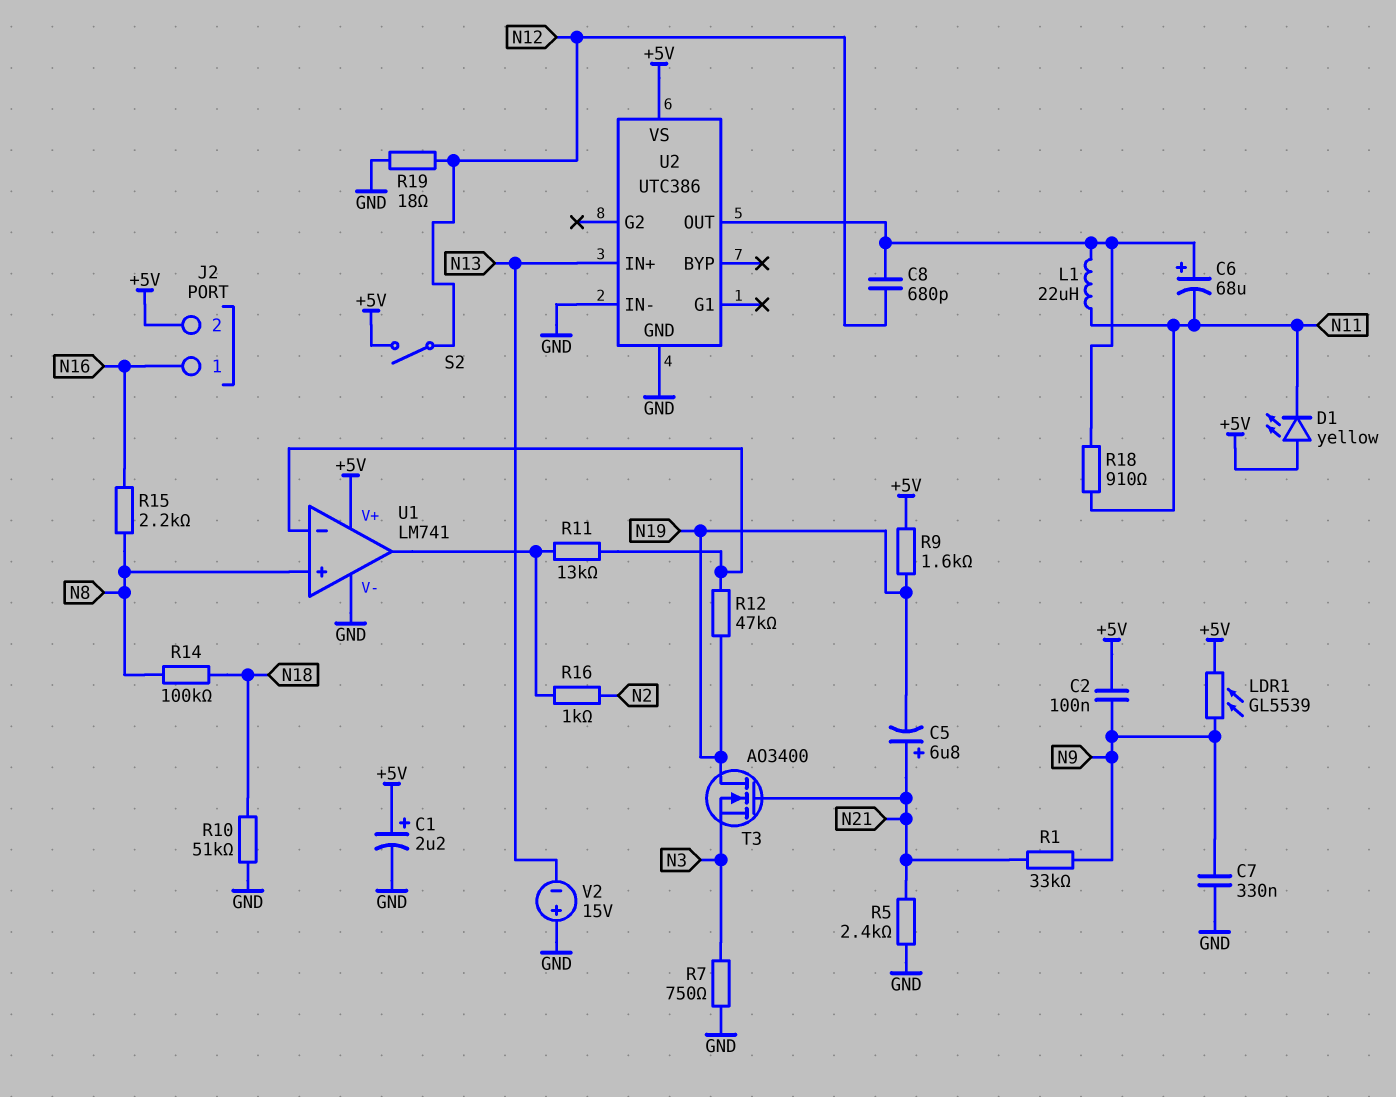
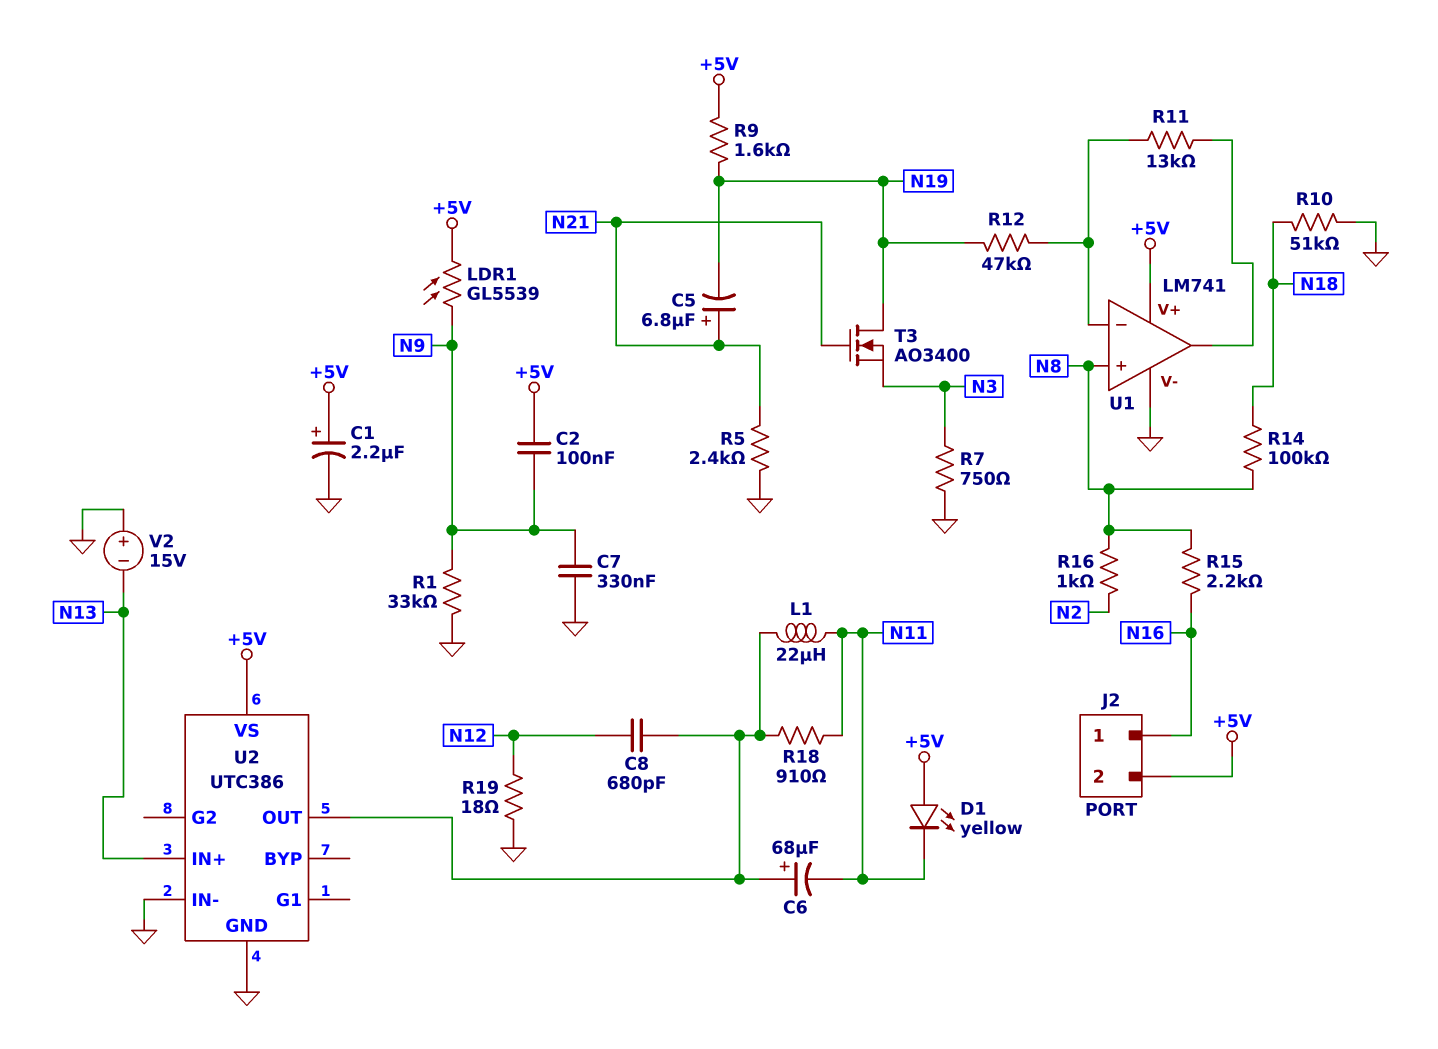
R1: 33k (N9, N21) -> 33k (GND, N9)
R16: 1k (N2, U1/out) -> 1k (N2, N8)
S2: switch (+5V, N12) -> none

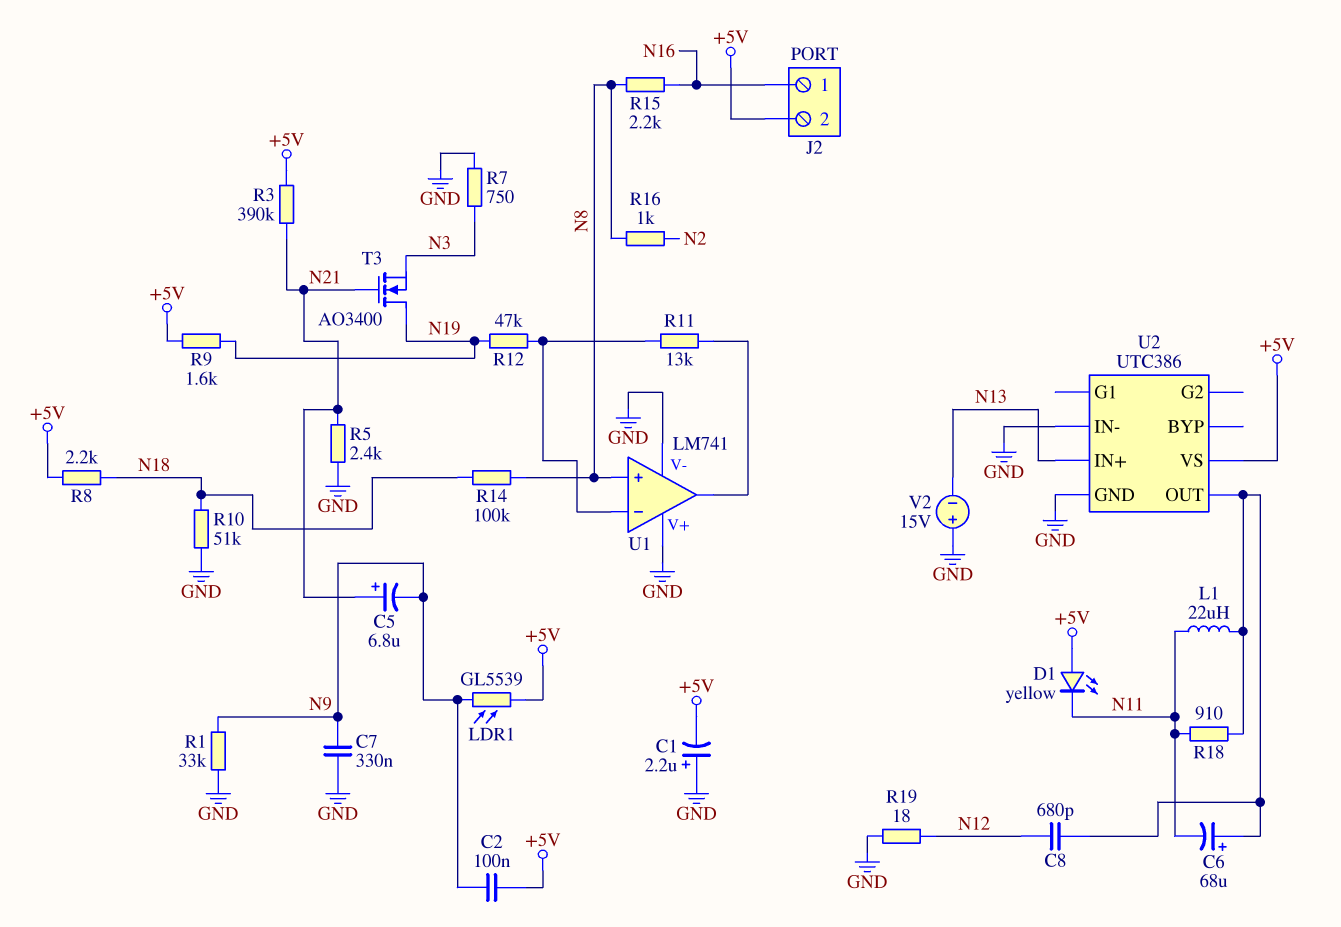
C1: 2.2uF (plus +5V, minus GND) -> 2.2uF (plus GND, minus +5V)
C5: 6.8uF (plus N21, minus N19) -> 6.8uF (plus N21, minus N9)
R3: none -> 390k (+5V, N21)
R8: none -> 2.2k (+5V, N18)
U1 pin V+: +5V -> GND

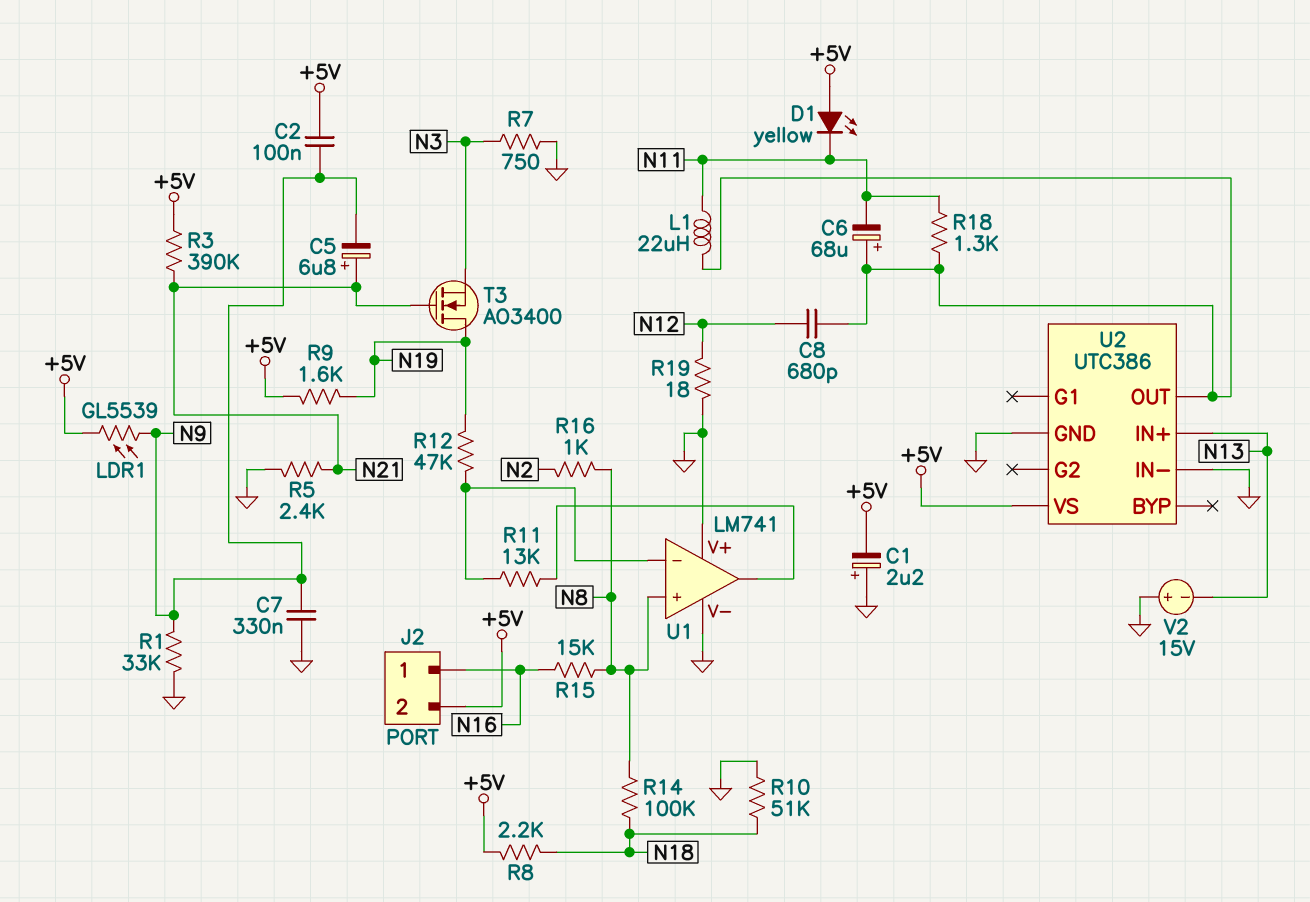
R15: 2.2k (N8, N16) -> 15k (N8, N16)
R18: 910 (N11, U2/OUT) -> 1.3k (N11, U2/OUT)

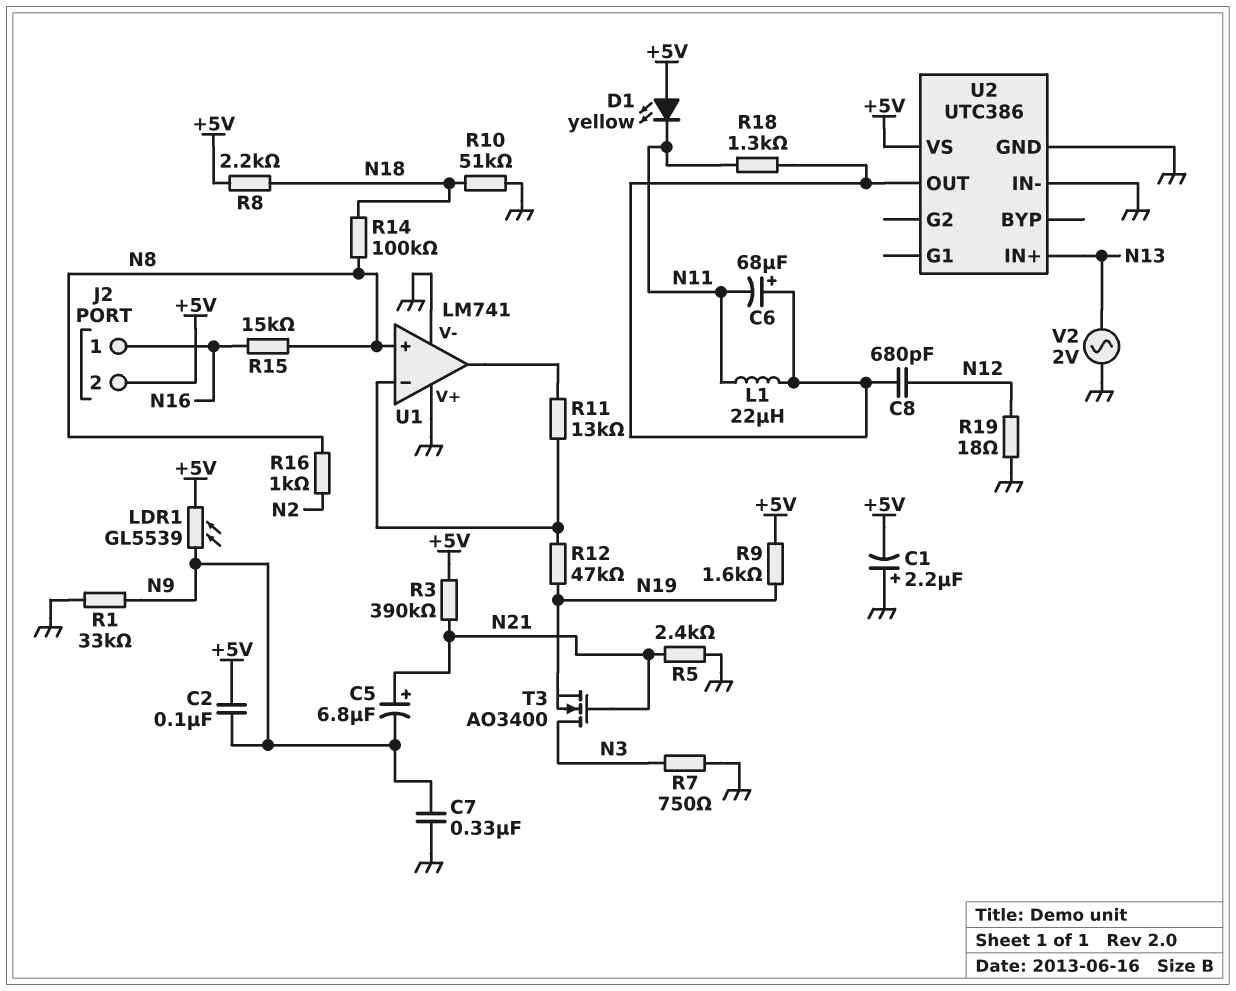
T3: NMOS AO3400 (G N21, D N19, S N3) -> NMOS AO3400 (G N21, D N3, S N19)
V2: 15V (plus GND, minus N13) -> AC 2V (GND, N13)

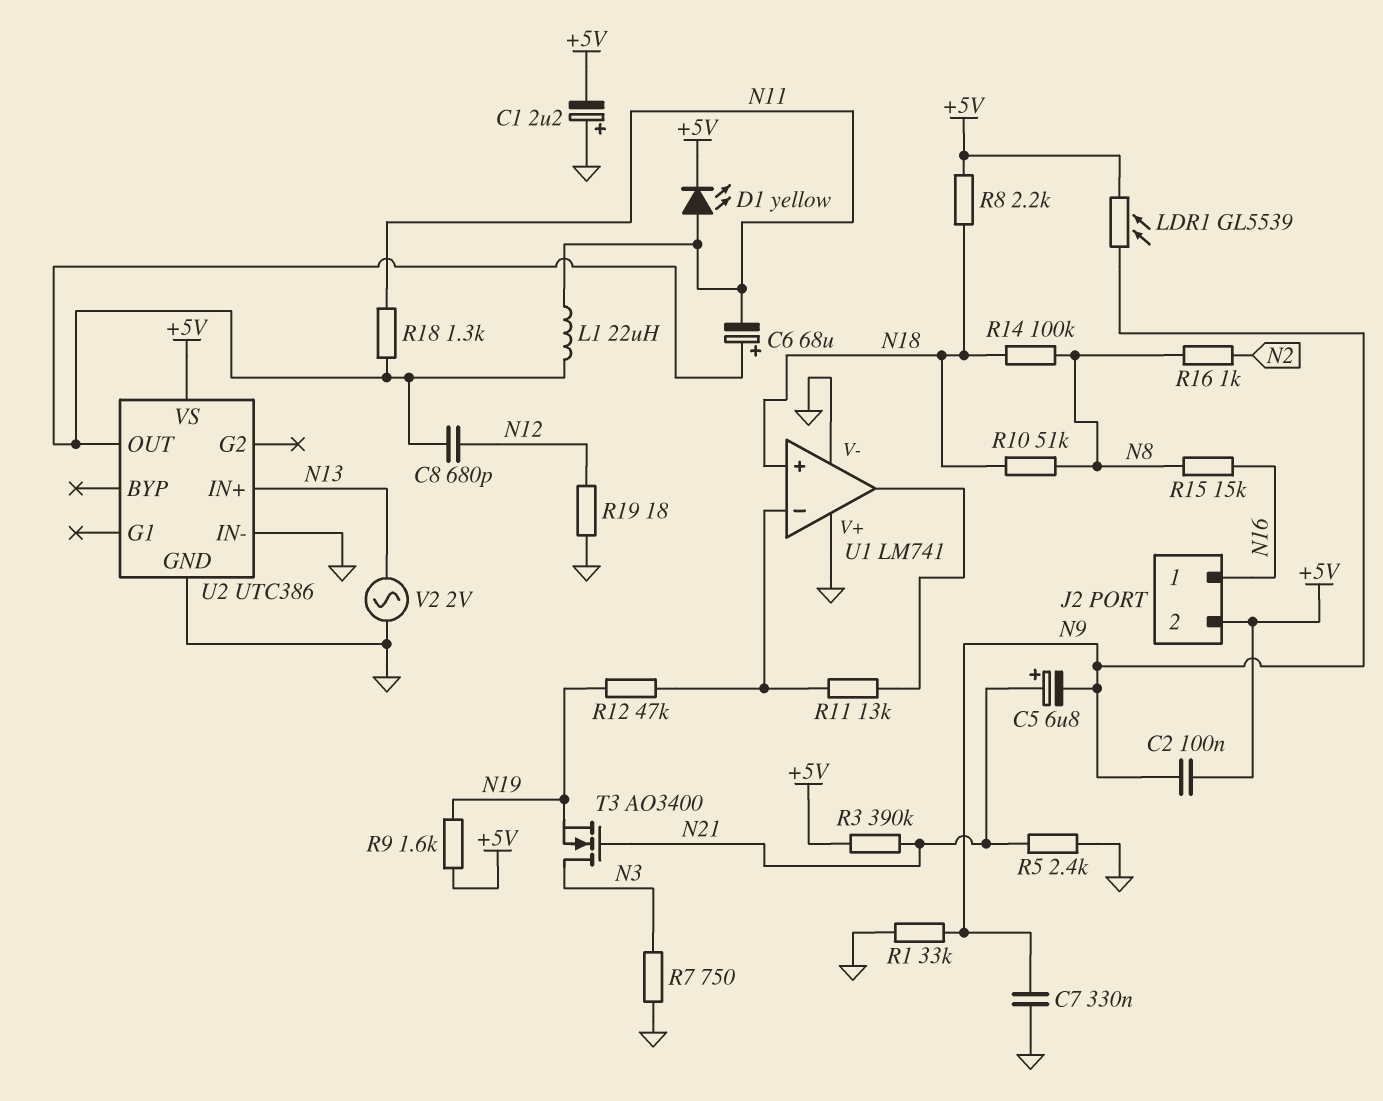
D1: LED yellow (A +5V, K N11) -> LED yellow (A N11, K +5V)
R10: 51k (GND, N18) -> 51k (N8, N18)
U1 pin in+: N8 -> N18

